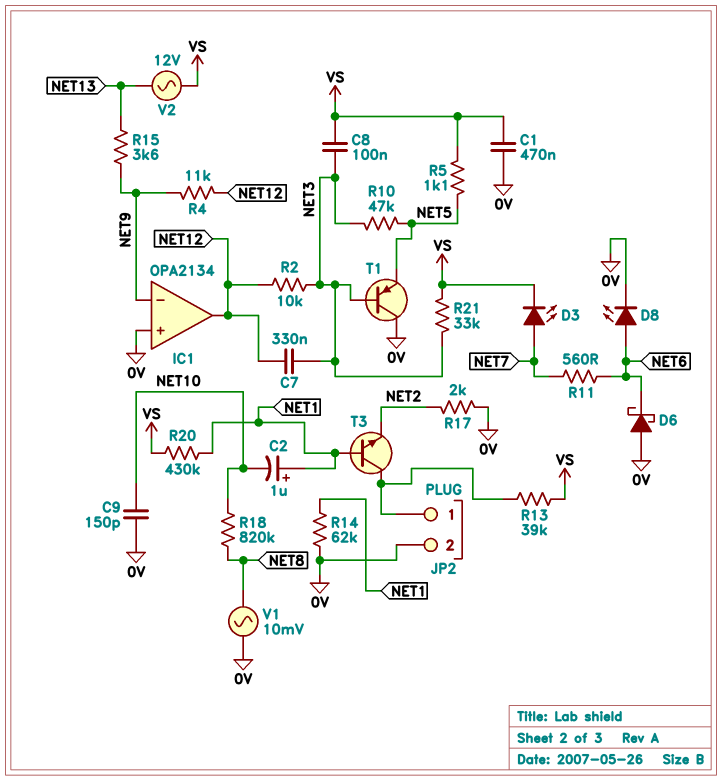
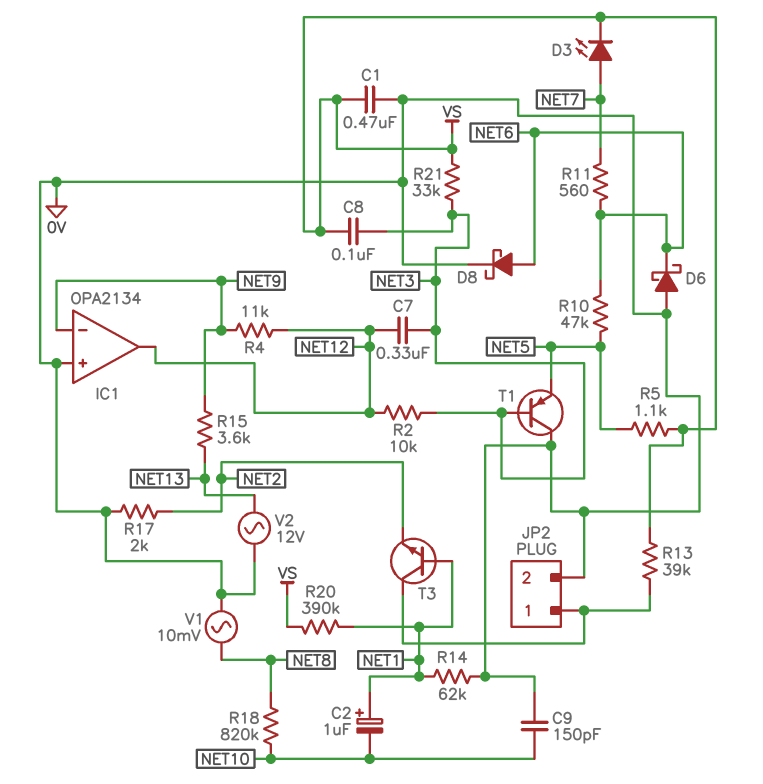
D8: LED (A NET6, K 0V) -> schottky (A NET6, K 0V)
R10: 47k (NET3, NET5) -> 47k (NET5, NET6)
R20: 430k (NET1, VS) -> 390k (NET1, VS)
V2: AC 12V (NET13, VS) -> AC 12V (0V, NET13)

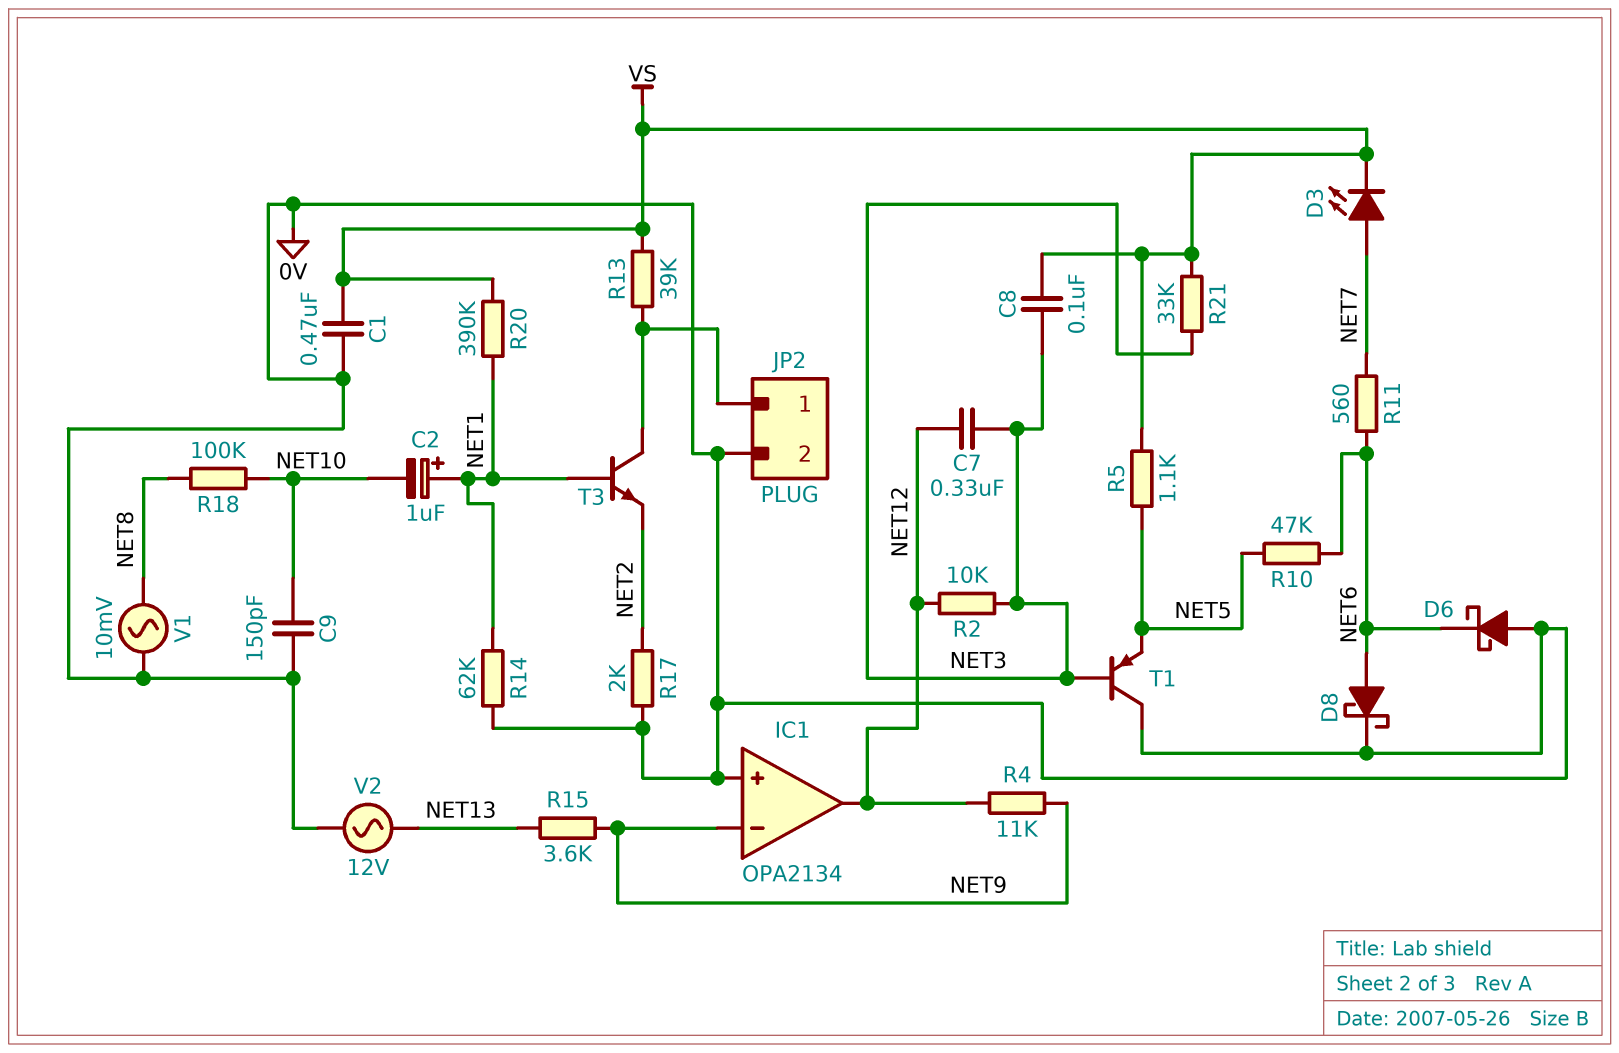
R18: 820k (NET8, NET10) -> 100k (NET8, NET10)

